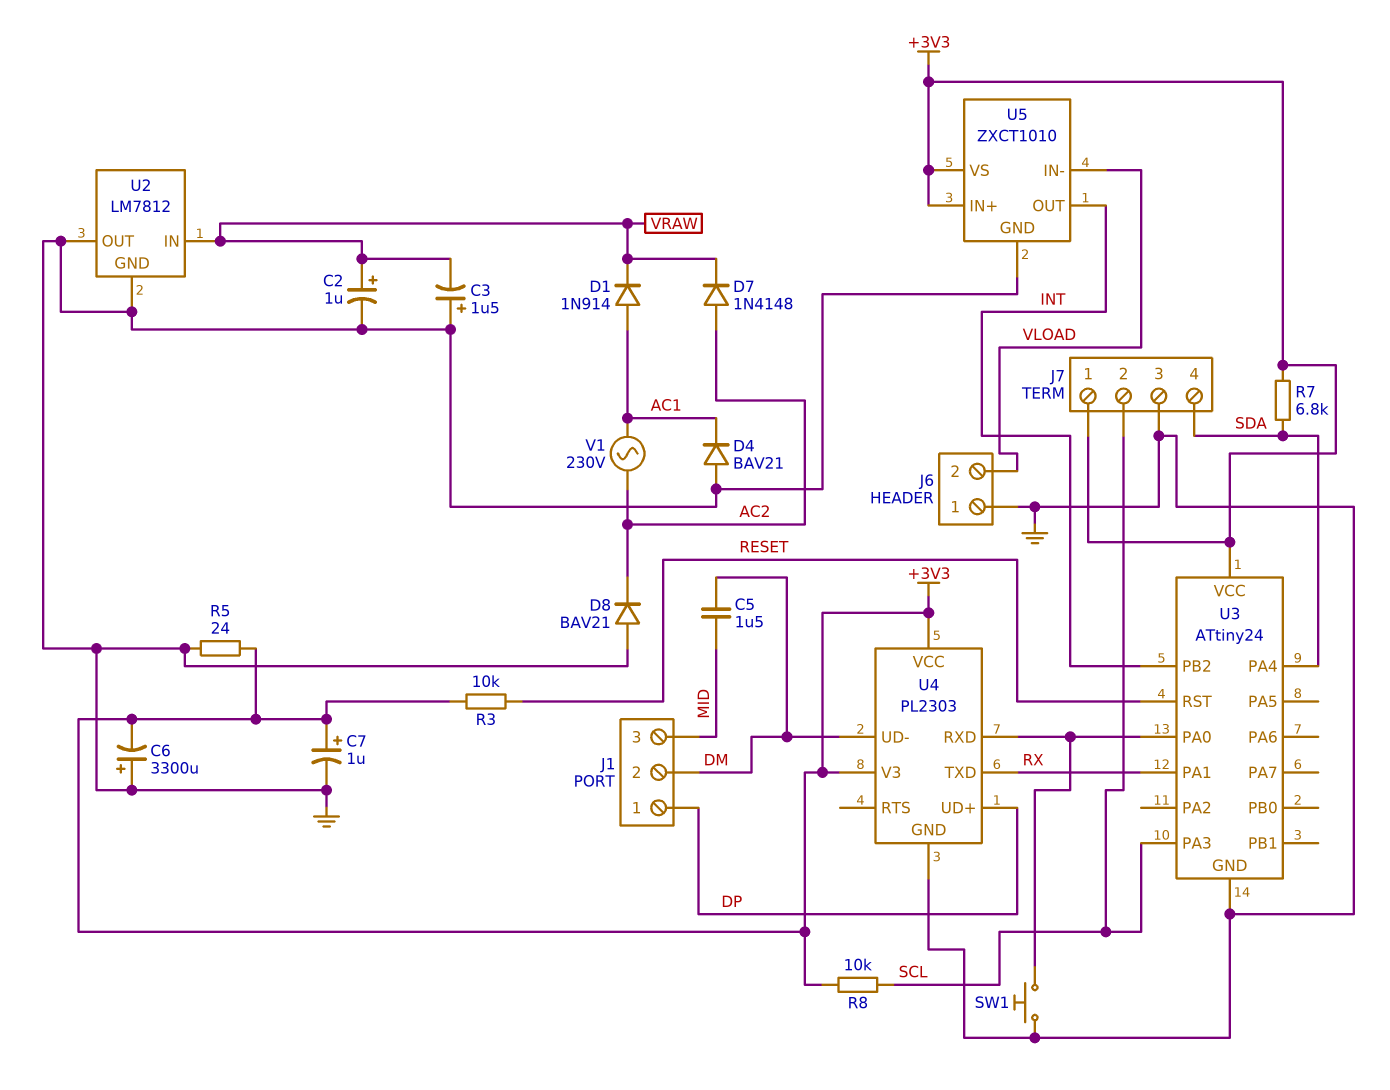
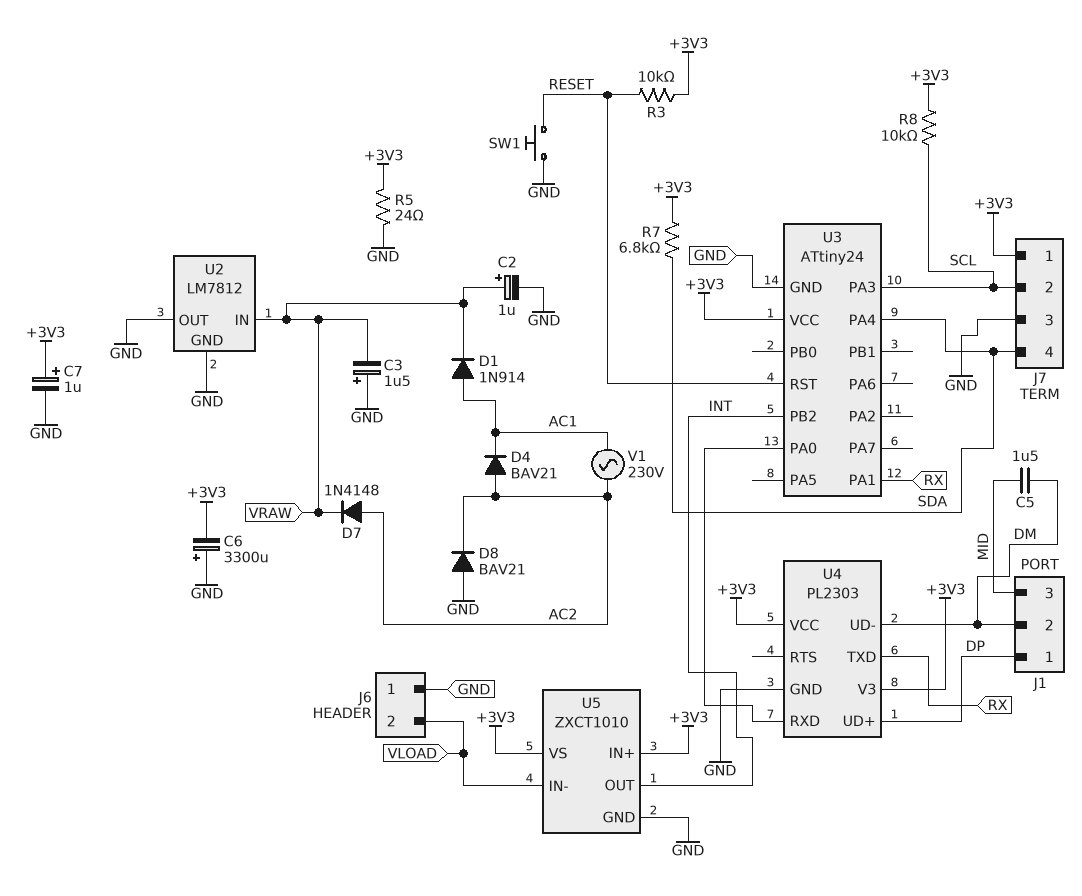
D4: diode BAV21 (A GND, K AC1) -> diode BAV21 (A AC2, K AC1)
SW1: button (GND, U3/PA0) -> button (GND, RESET)

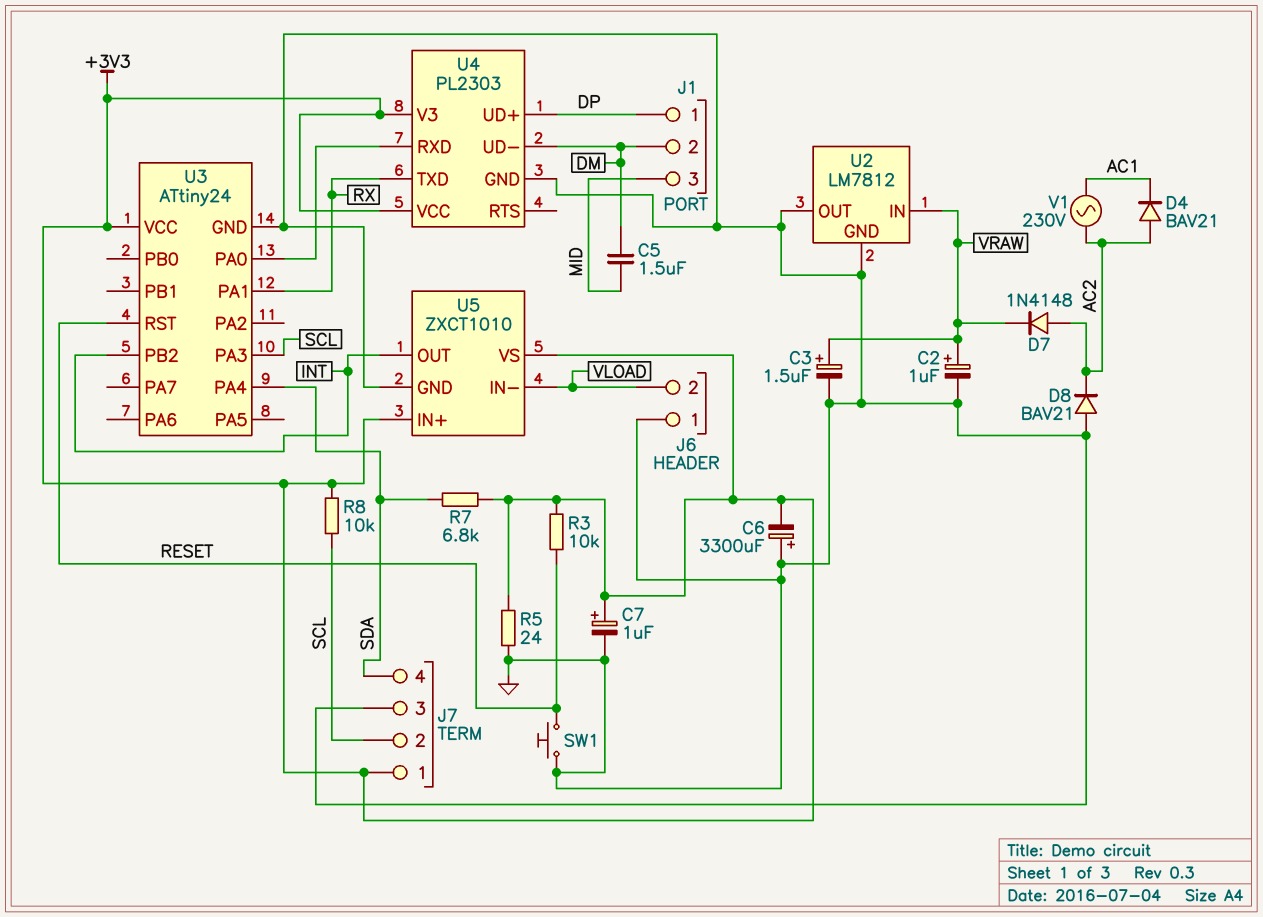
C3: 1.5uF (plus GND, minus VRAW) -> 1.5uF (plus VRAW, minus GND)
D1: diode 1N914 (A AC1, K VRAW) -> none

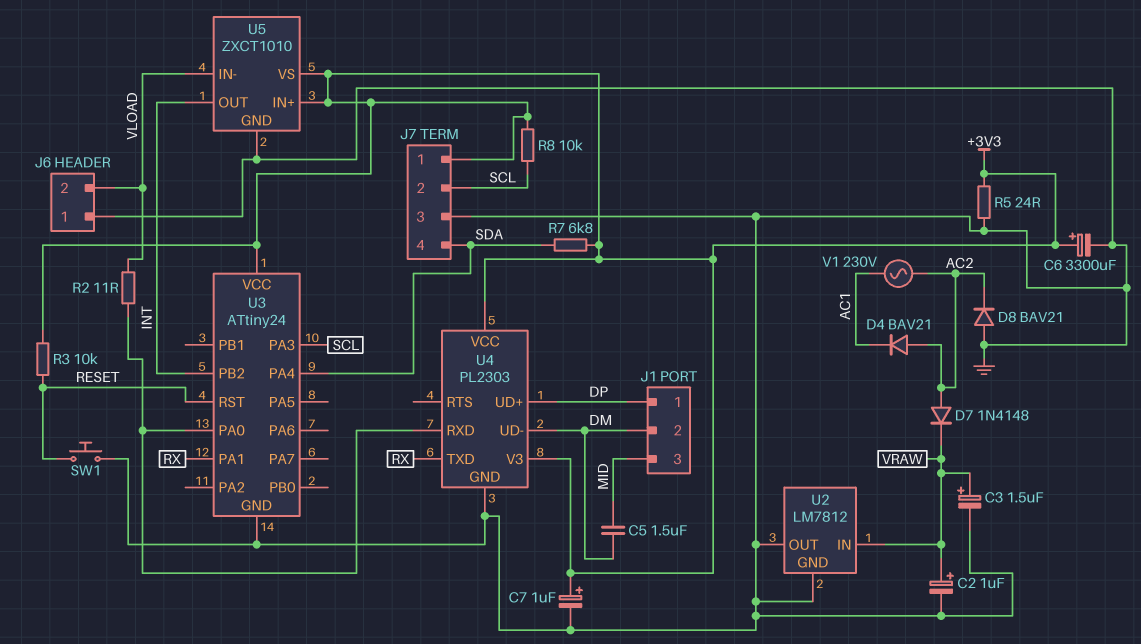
C6: 3300uF (plus GND, minus +3V3) -> 3300uF (plus +3V3, minus GND)
R2: none -> 11 (U3/PA0, VLOAD)

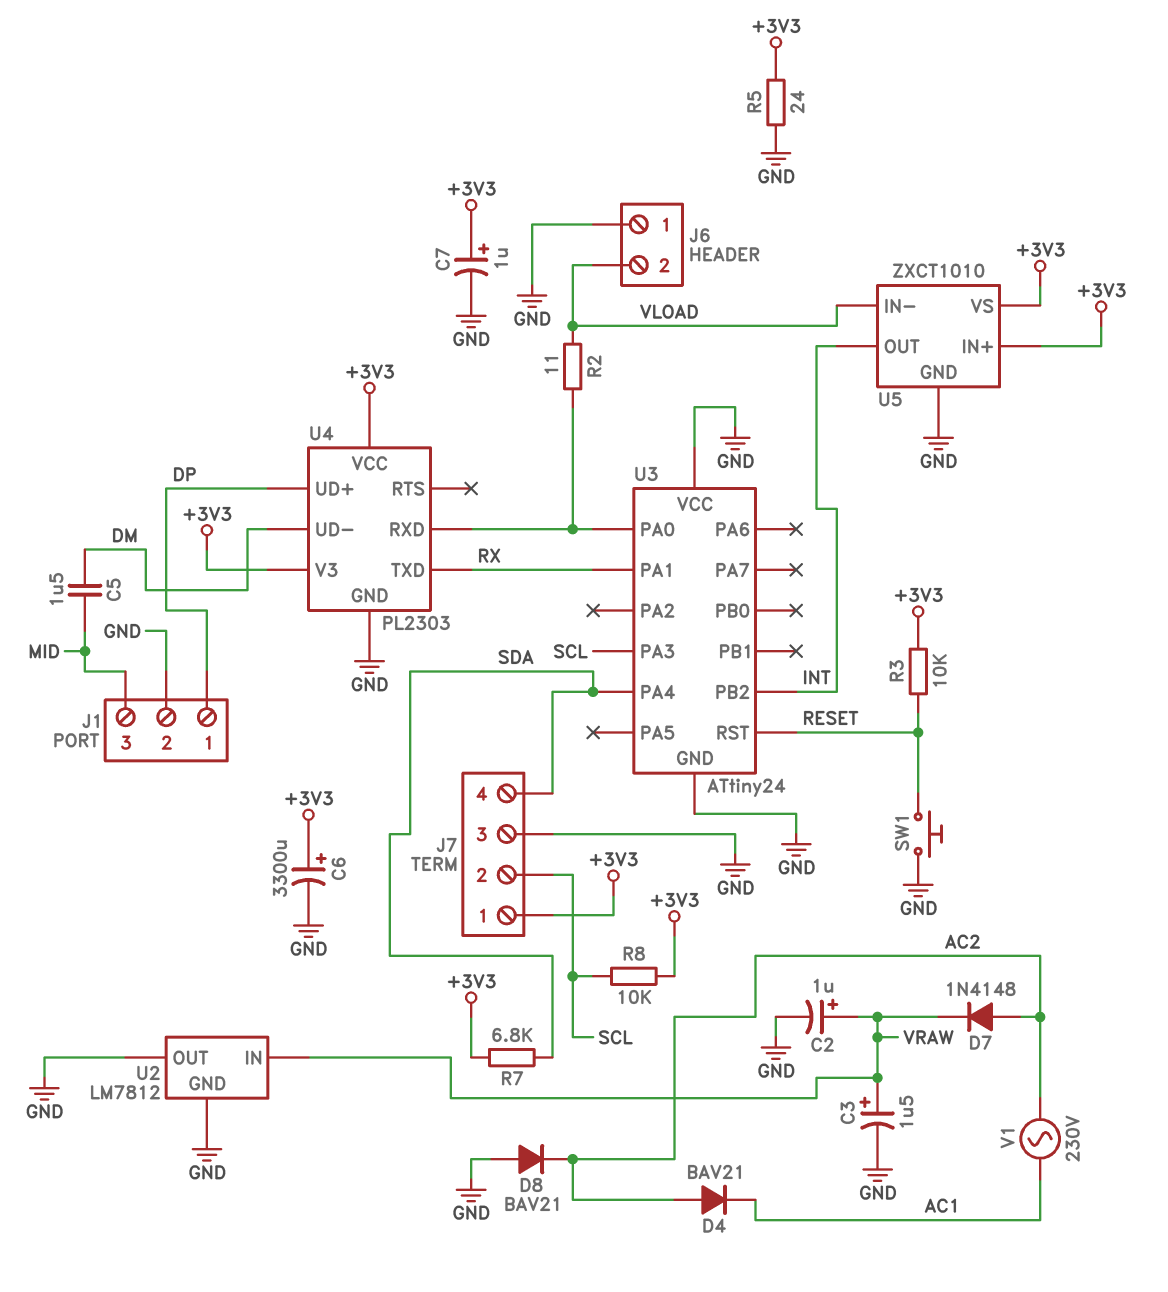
J1 pin 2: DM -> GND
U3 pin VCC: +3V3 -> GND

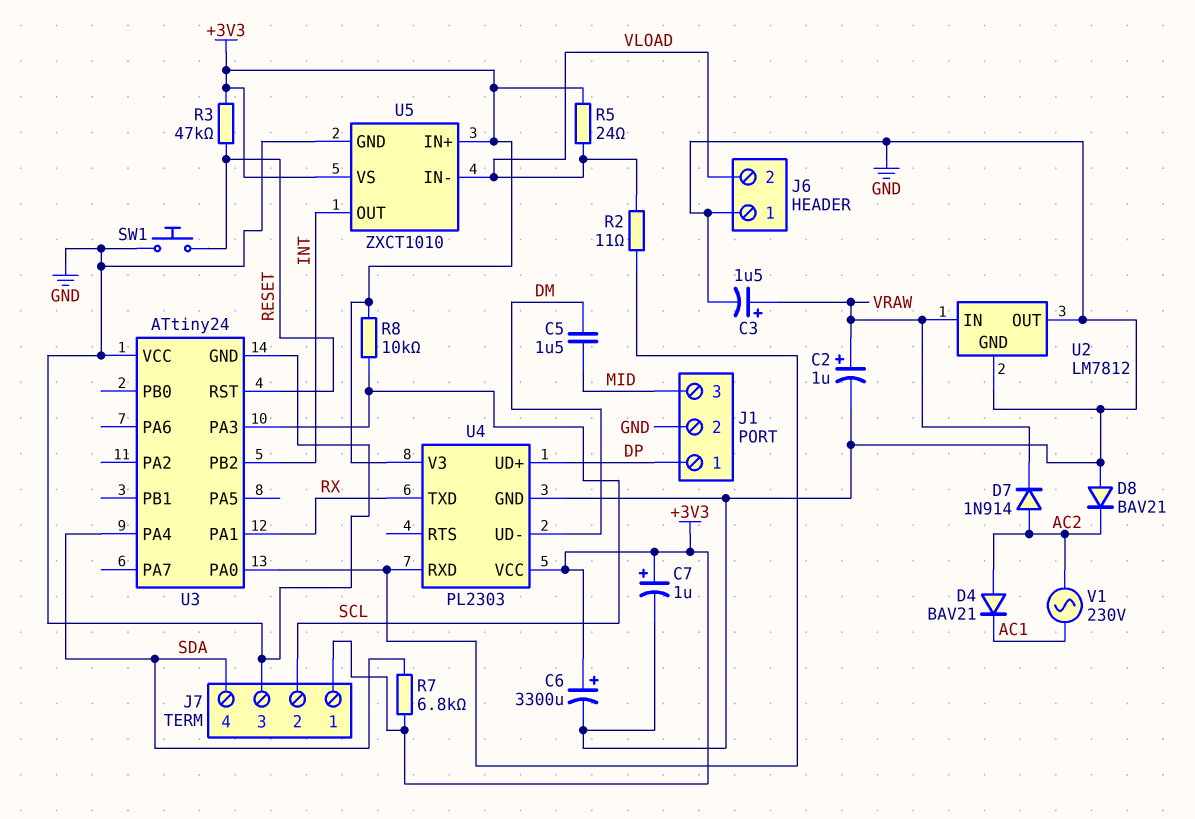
D7: diode 1N4148 (A AC2, K VRAW) -> diode 1N914 (A AC2, K VRAW)
R3: 10k (+3V3, RESET) -> 47k (+3V3, RESET)
R5: 24 (+3V3, GND) -> 24 (+3V3, VLOAD)

